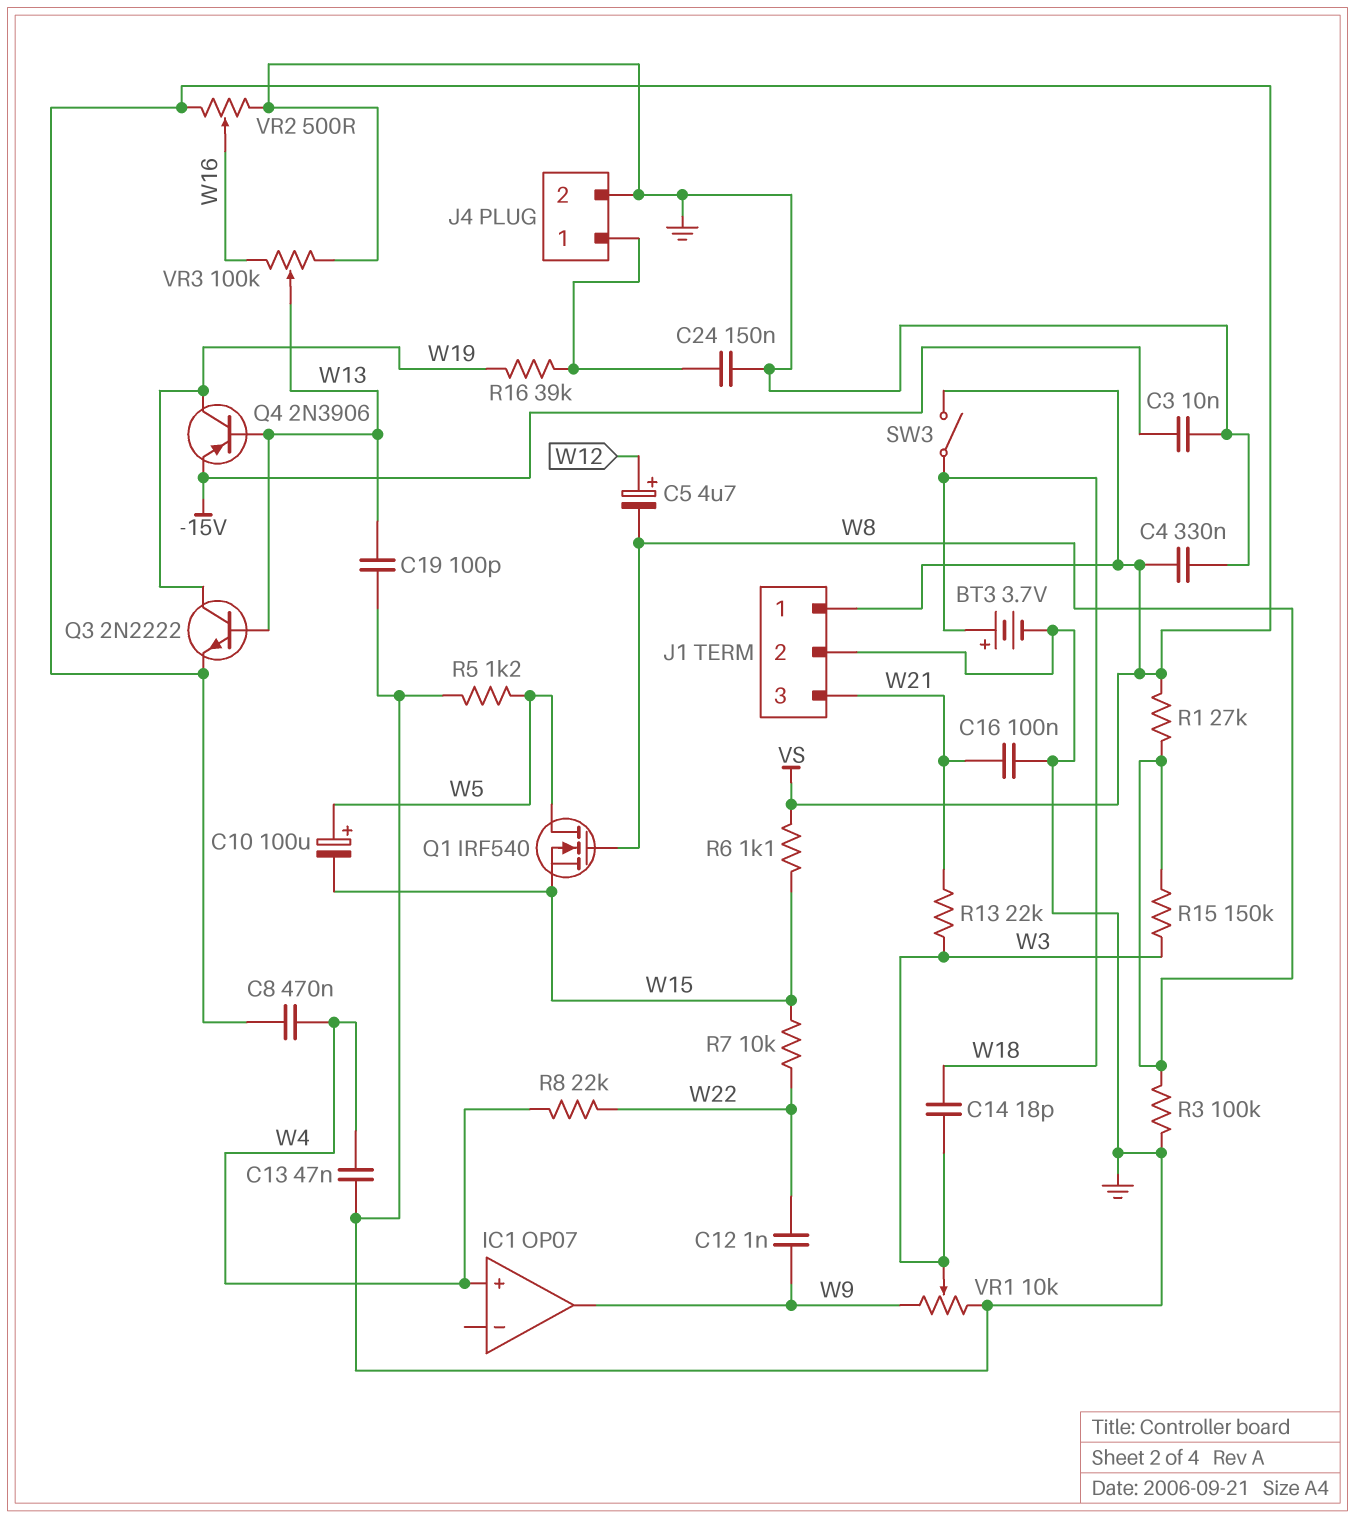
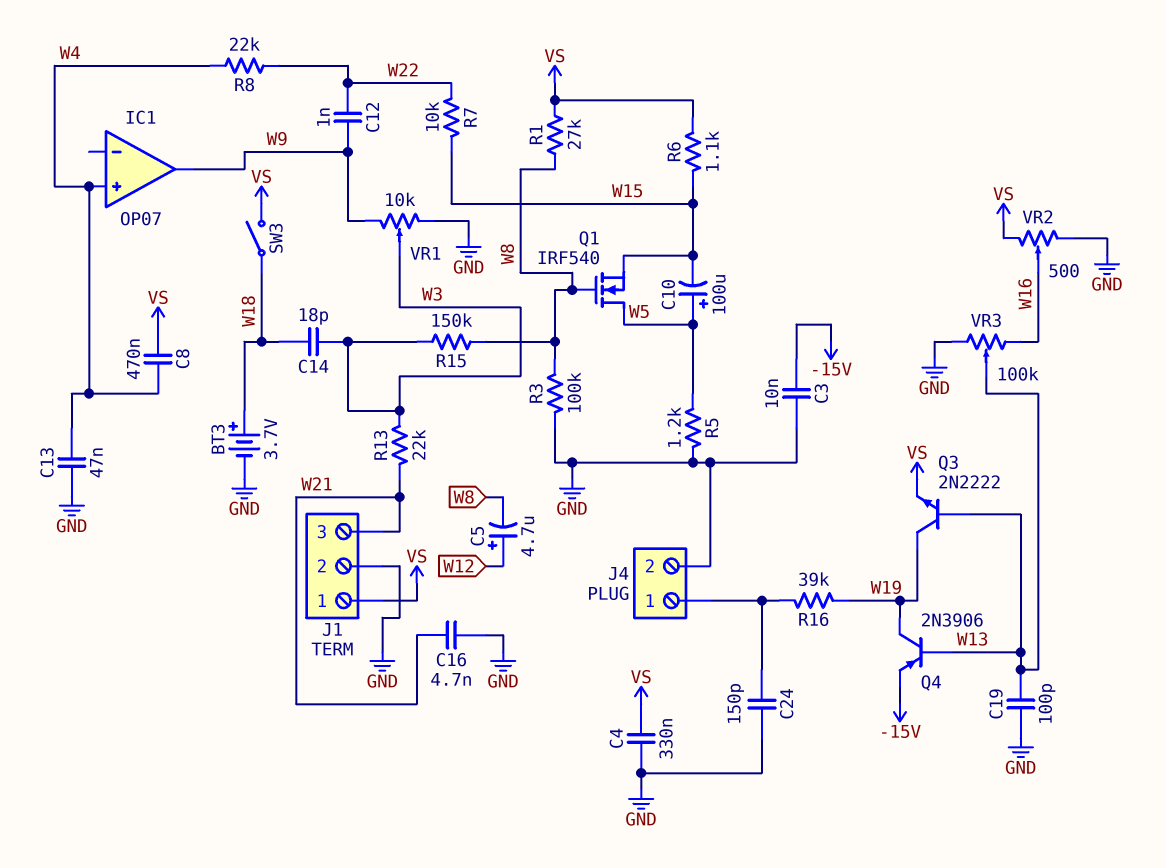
C16: 100nF (GND, W21) -> 4.7nF (GND, W21)
C24: 150nF (GND, J4/1) -> 150pF (GND, J4/1)

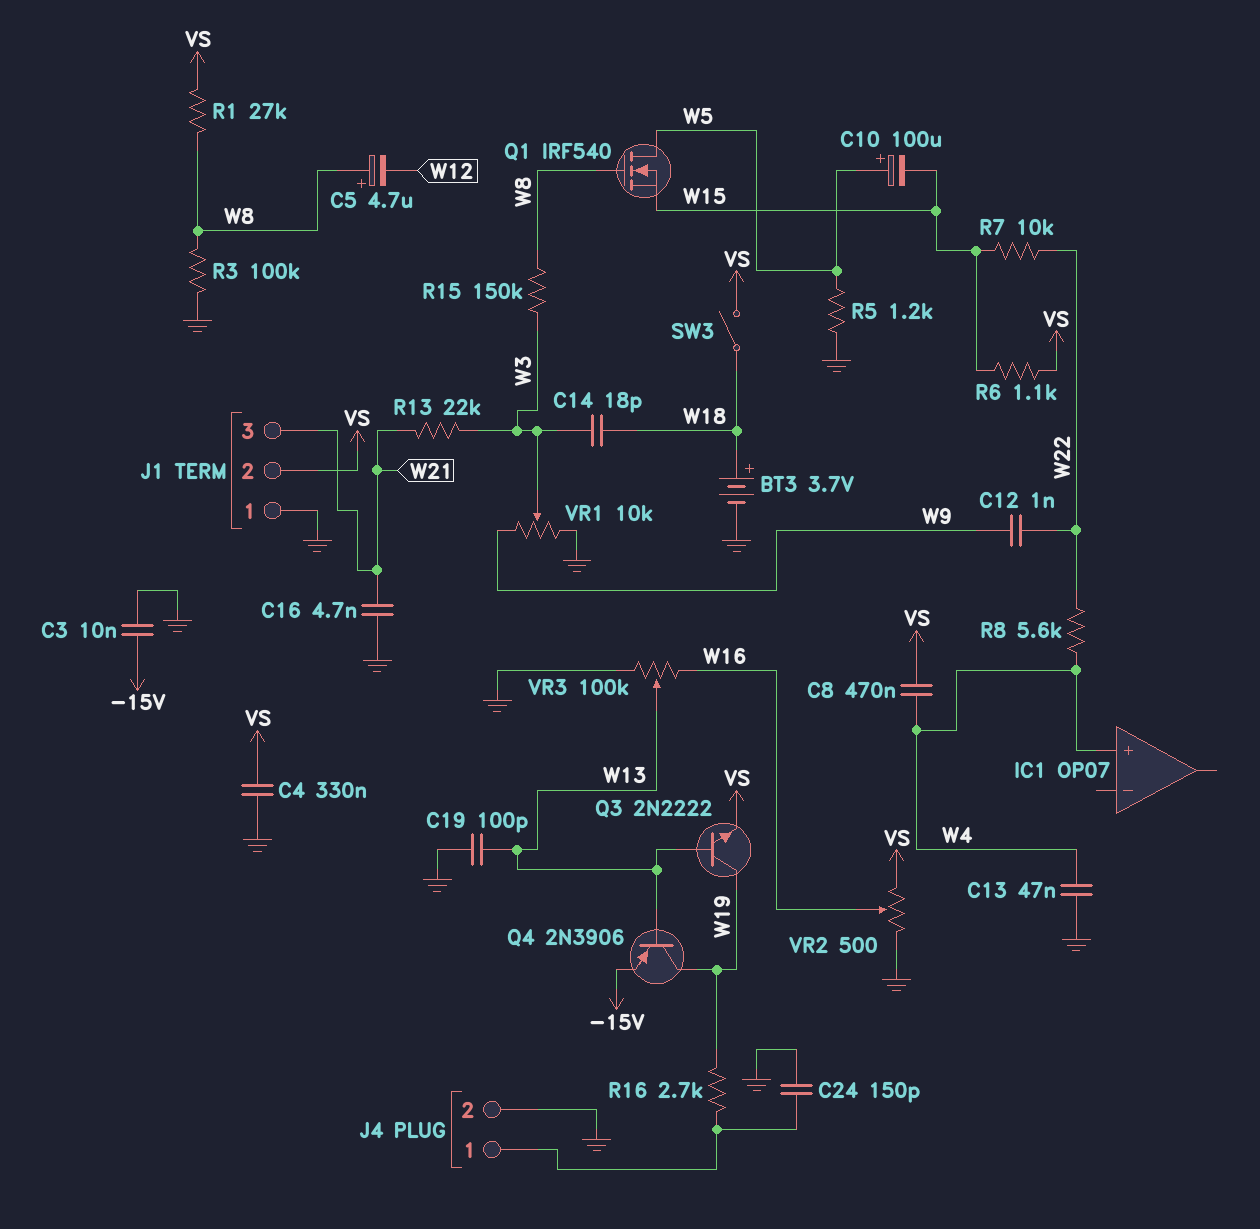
C5: 4.7uF (plus W12, minus W8) -> 4.7uF (plus W8, minus W12)
IC1 pin out: W9 -> none
J1 pin 1: VS -> GND
J1 pin 2: GND -> VS
R8: 22k (W4, W22) -> 5.6k (W4, W22)
R16: 39k (J4/1, W19) -> 2.7k (J4/1, W19)

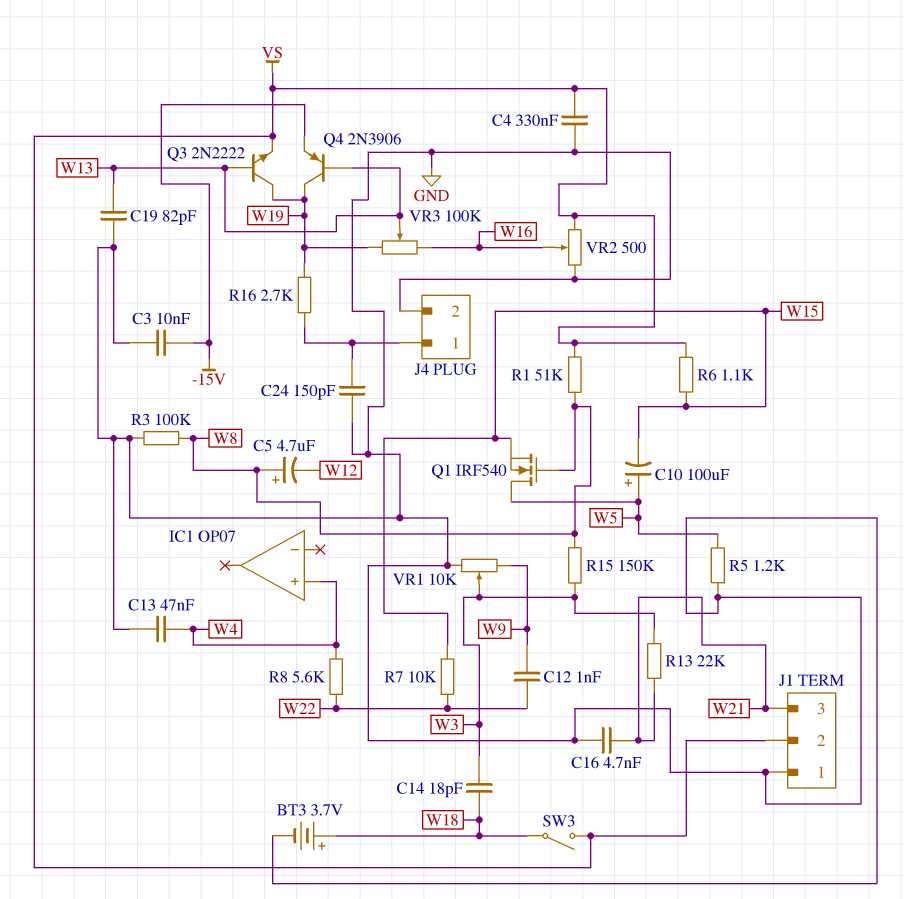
C8: 470nF (VS, W4) -> none
C19: 100pF (GND, W13) -> 82pF (GND, W13)
R1: 27k (VS, W8) -> 51k (VS, W8)
VR3: 100k (GND, W16, wiper W13) -> 100k (W16, W19, wiper W13)

